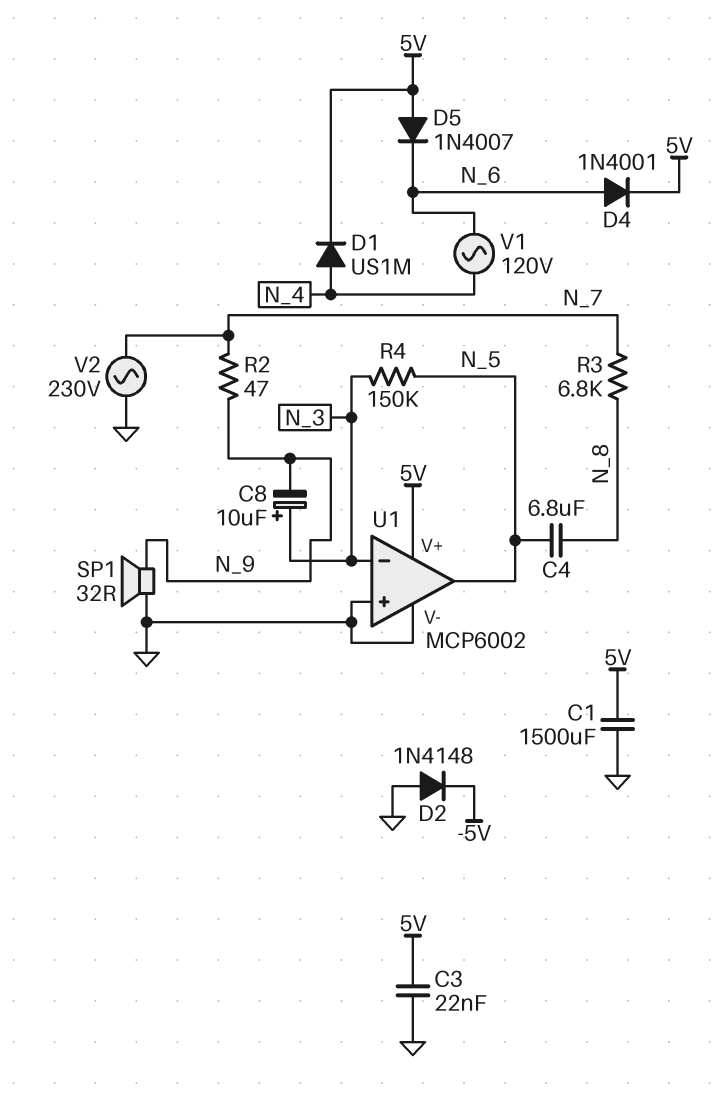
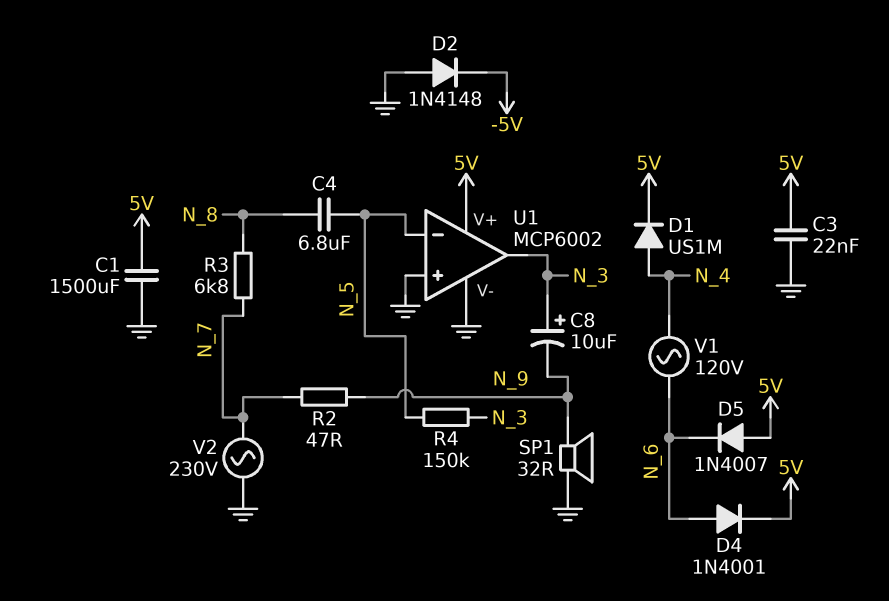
U1 pin in-: N_3 -> N_5
U1 pin out: N_5 -> N_3

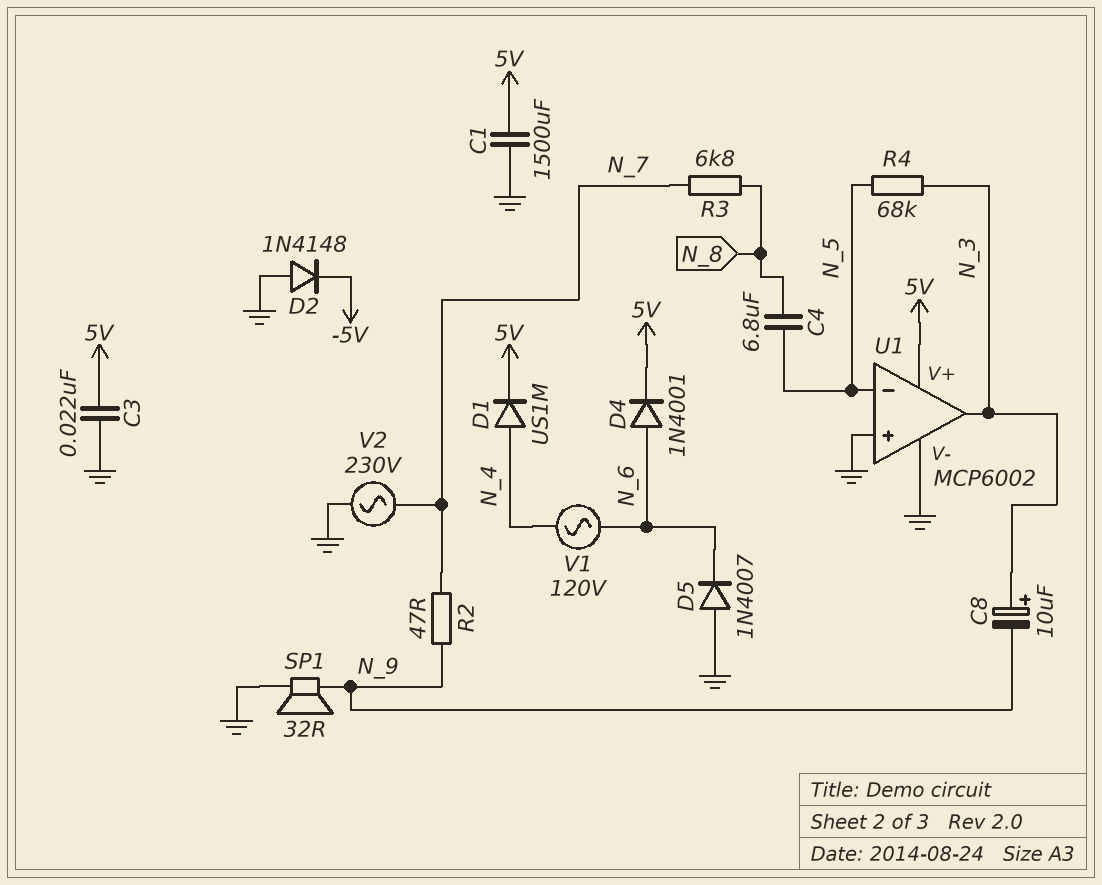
D5: diode 1N4007 (A 5V, K N_6) -> diode 1N4007 (A GND, K N_6)
R4: 150k (N_3, N_5) -> 68k (N_3, N_5)

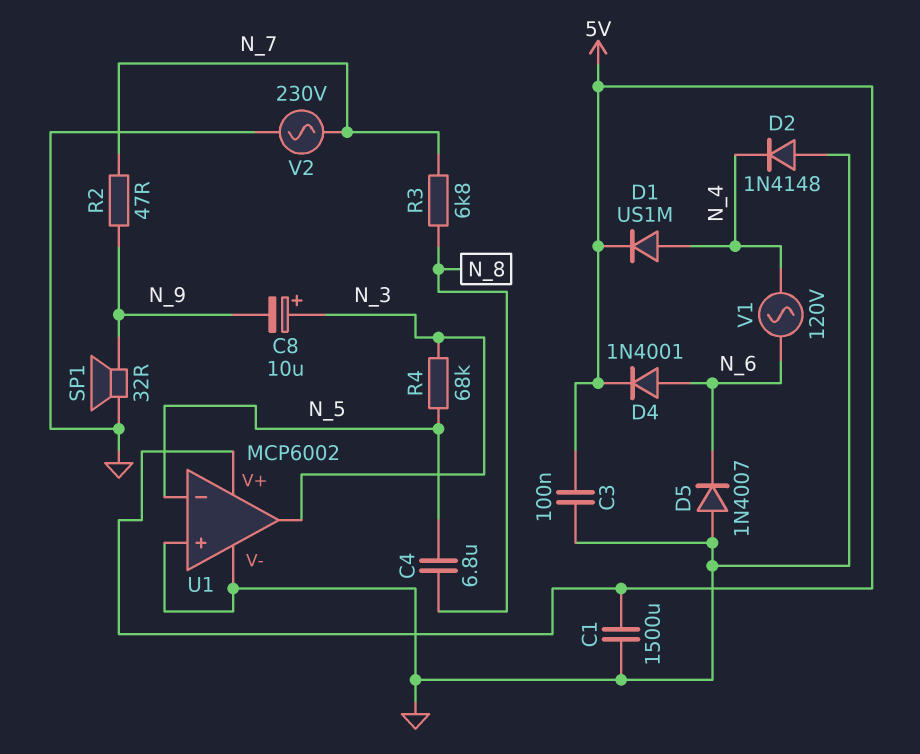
C3: 22nF (5V, GND) -> 100nF (5V, GND)
D2: diode 1N4148 (A GND, K -5V) -> diode 1N4148 (A GND, K N_4)

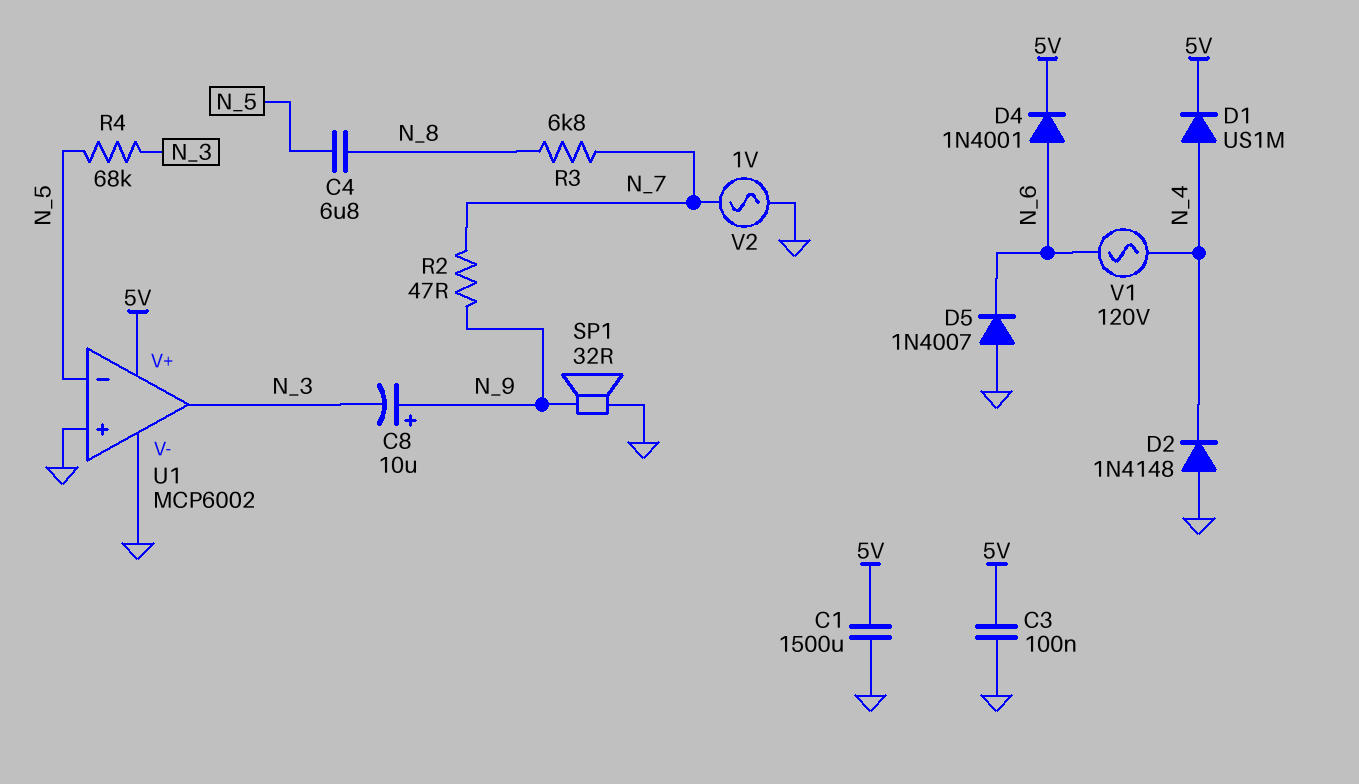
C8: 10uF (plus N_3, minus N_9) -> 10uF (plus N_9, minus N_3)
V2: AC 230V (GND, N_7) -> AC 1V (GND, N_7)

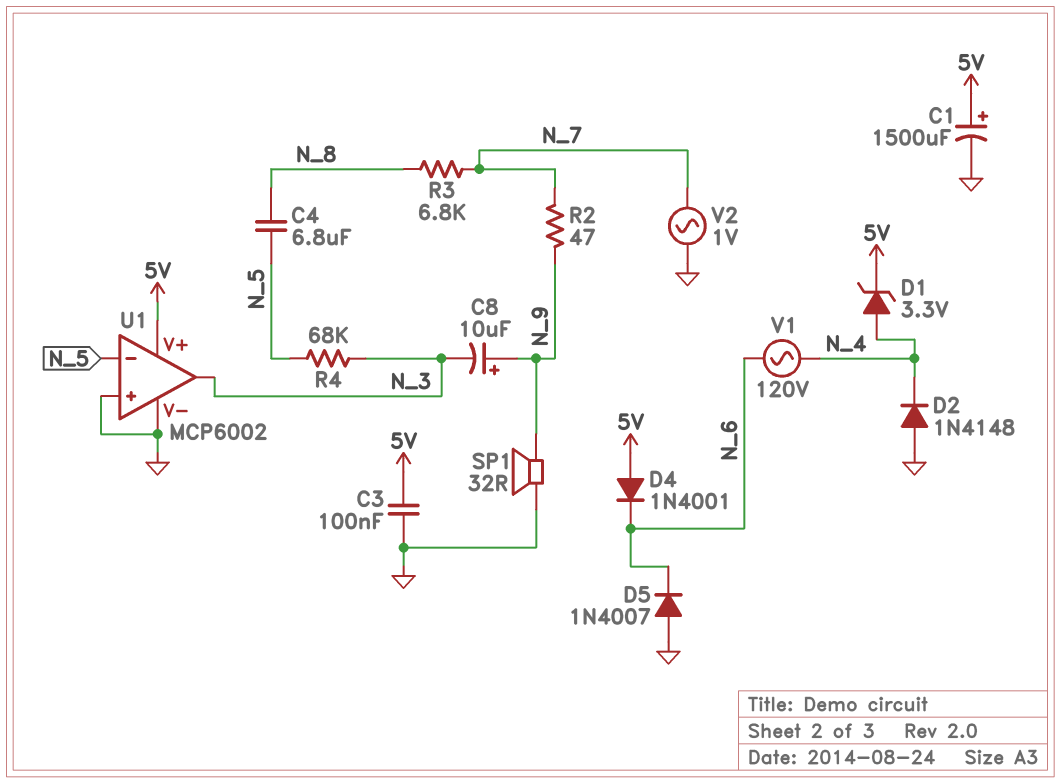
C1: 1500uF (5V, GND) -> 1500uF (plus 5V, minus GND)
D1: diode US1M (A N_4, K 5V) -> zener 3.3V (A N_4, K 5V)
D4: diode 1N4001 (A N_6, K 5V) -> diode 1N4001 (A 5V, K N_6)

